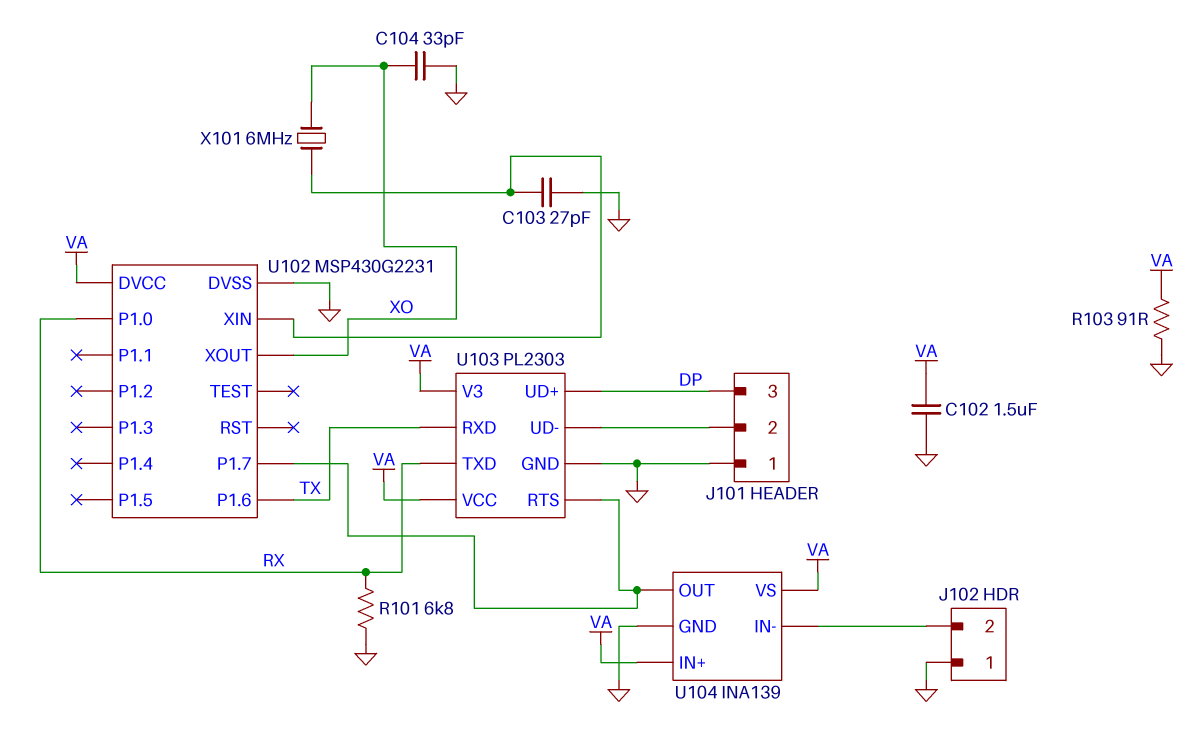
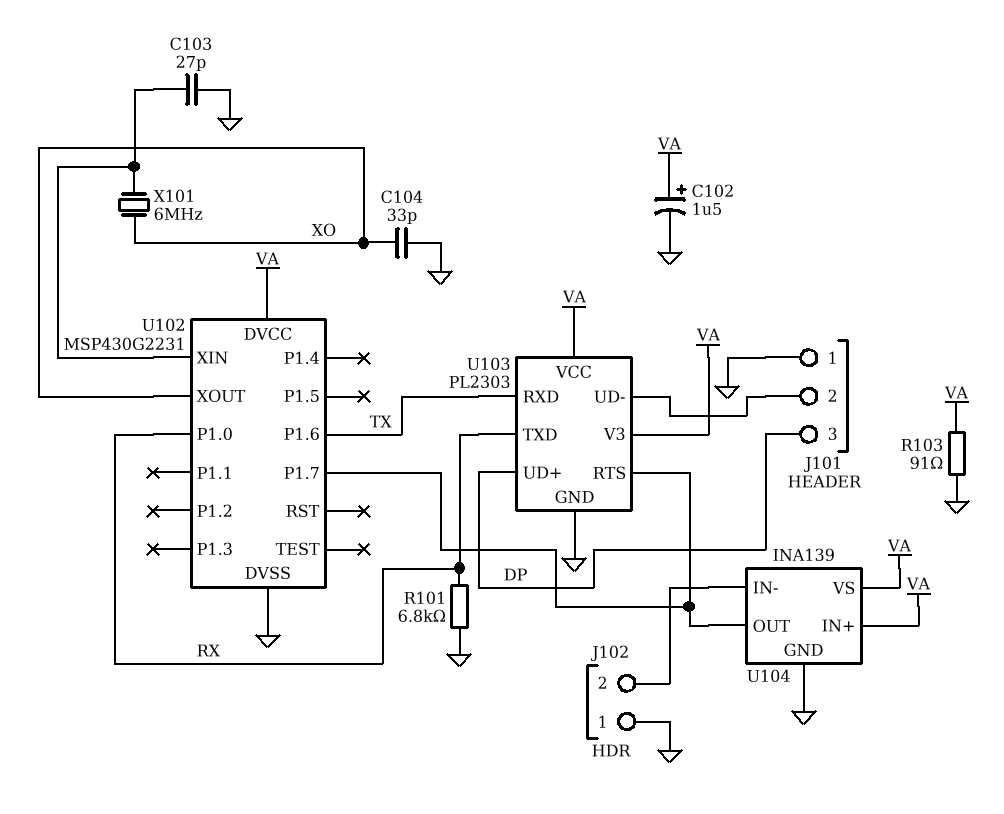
C102: 1.5uF (GND, VA) -> 1.5uF (plus VA, minus GND)

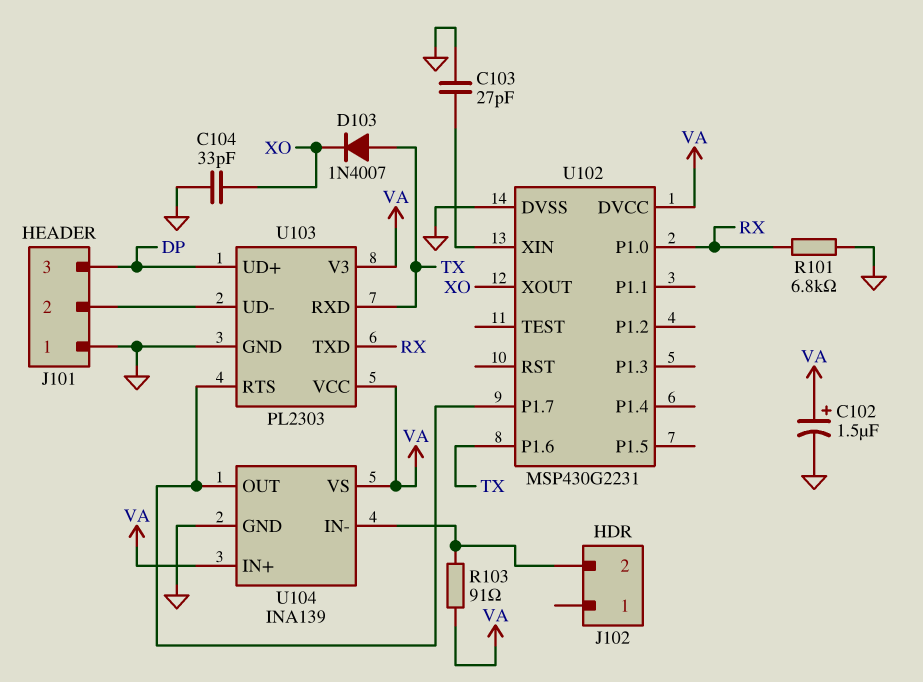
D103: none -> diode 1N4007 (A TX, K XO)
J102 pin 1: GND -> none
R103: 91 (GND, VA) -> 91 (J102/2, VA)
X101: 6MHz (U102/XIN, XO) -> none

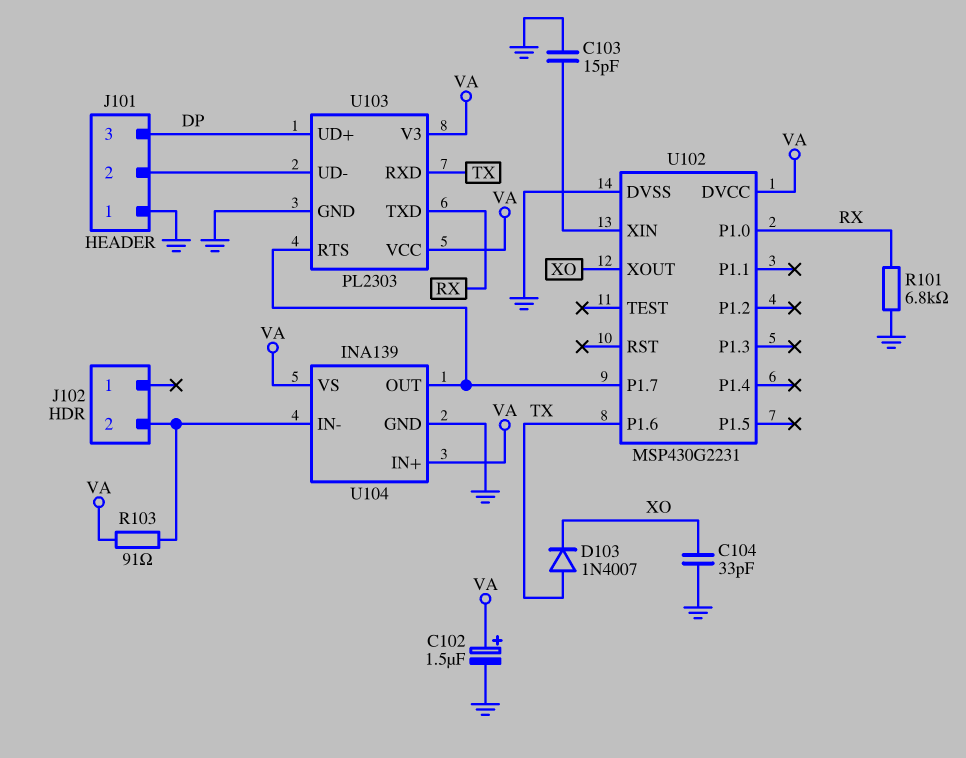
C103: 27pF (GND, U102/XIN) -> 15pF (GND, U102/XIN)

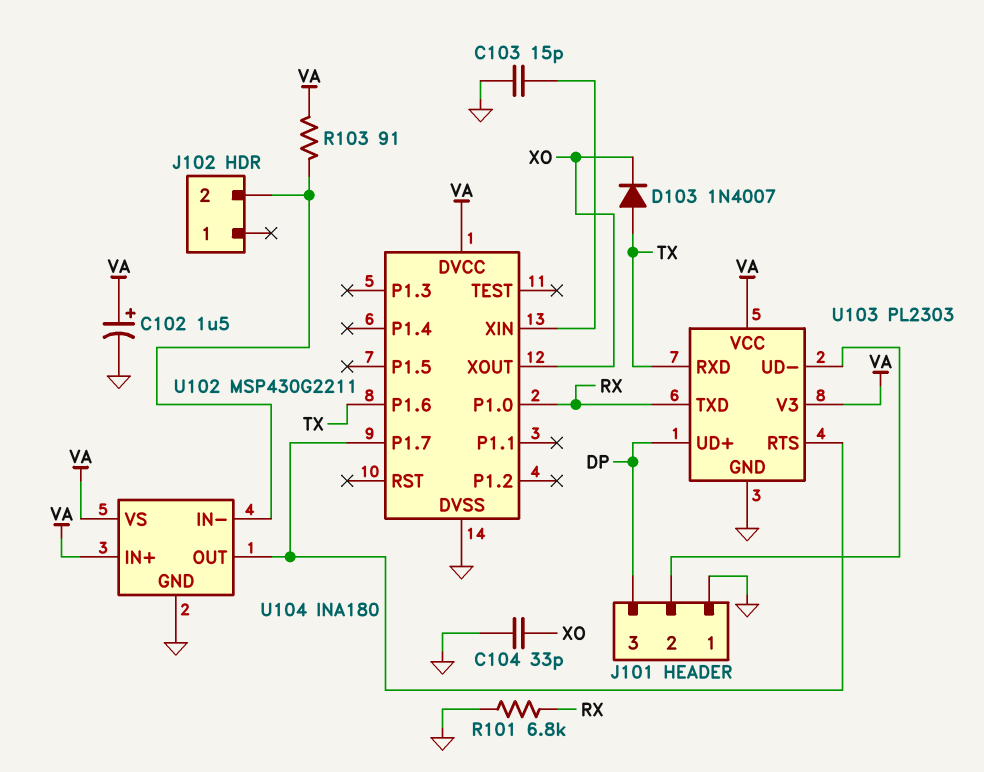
U102: MSP430G2231 -> MSP430G2211
U104: INA139 -> INA180

